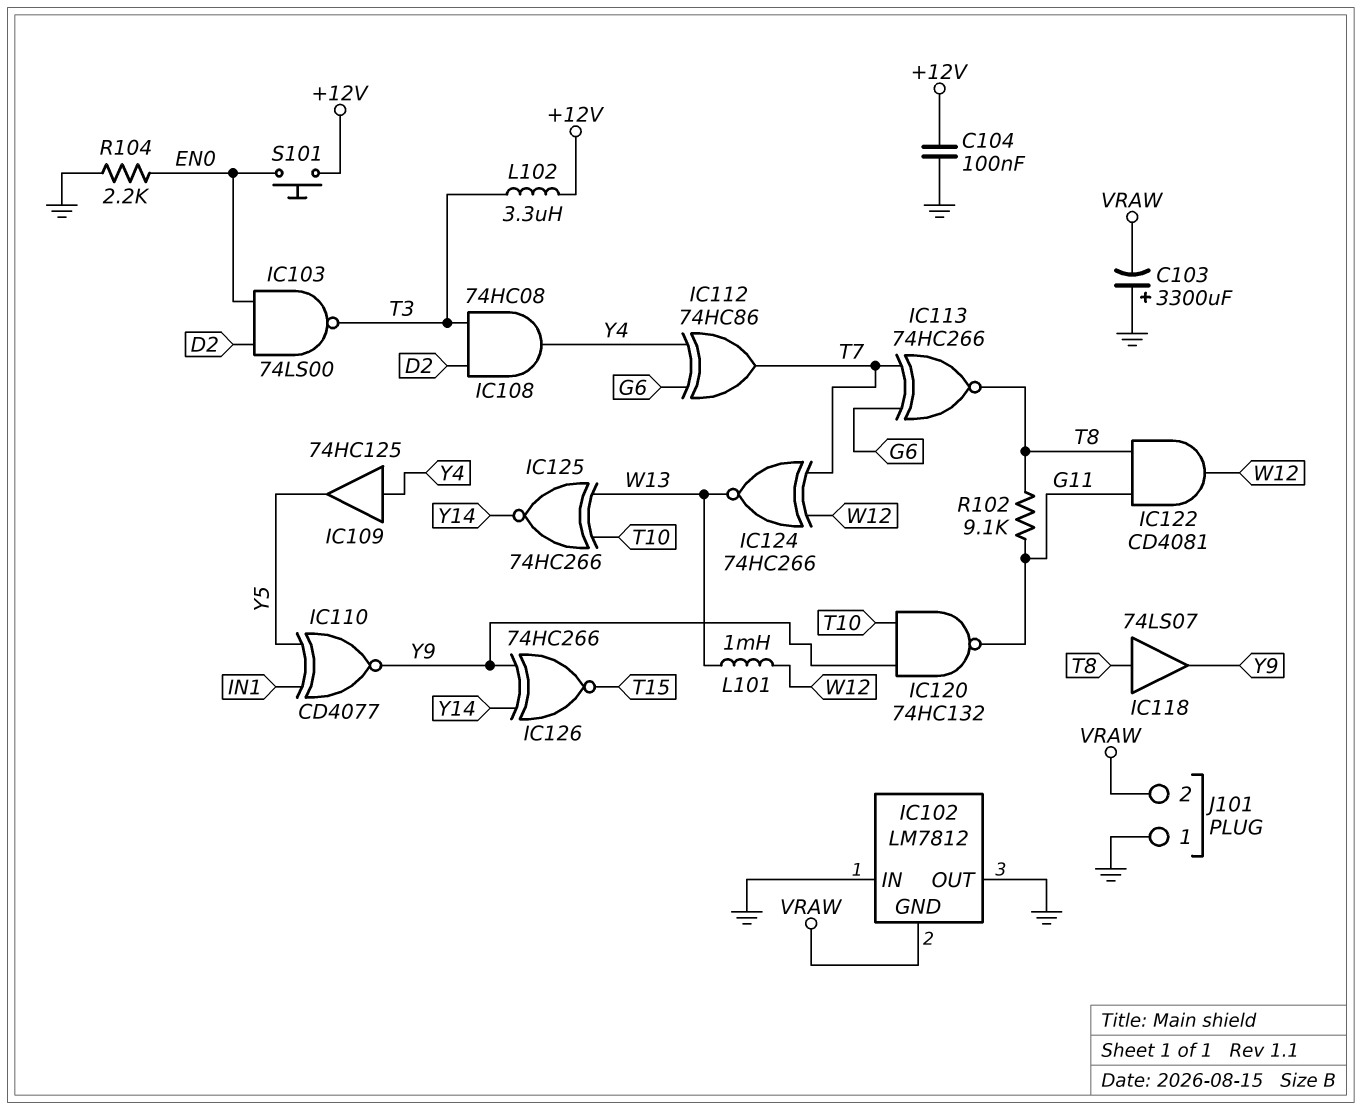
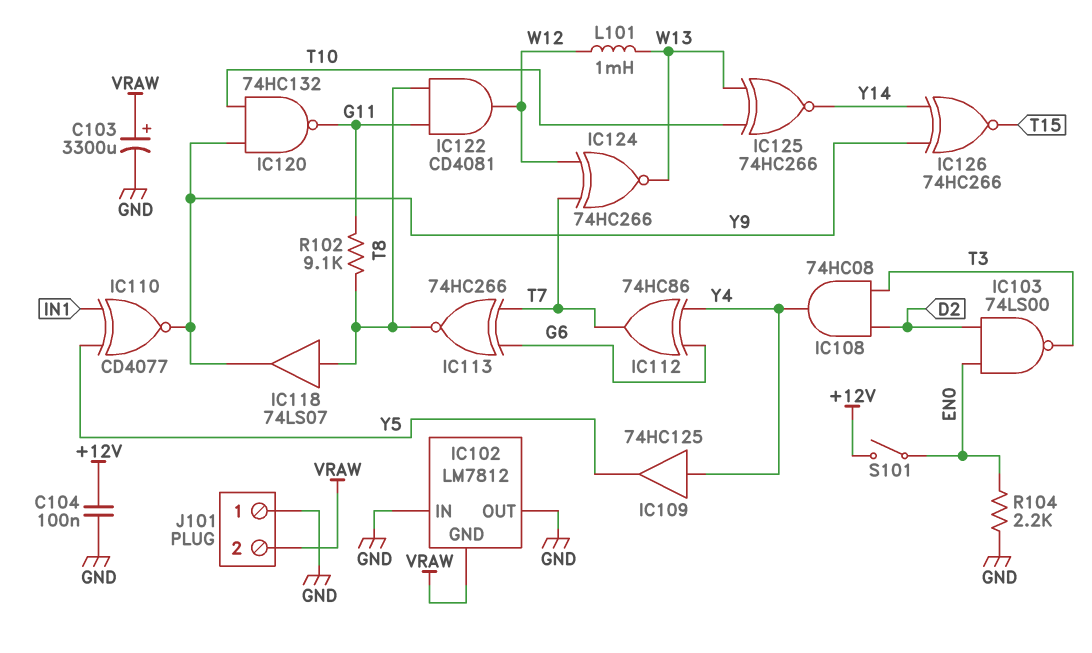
C103: 3300uF (plus GND, minus VRAW) -> 3300uF (plus VRAW, minus GND)
L102: 3.3uH (+12V, T3) -> none
S101: button (+12V, EN0) -> switch (+12V, EN0)

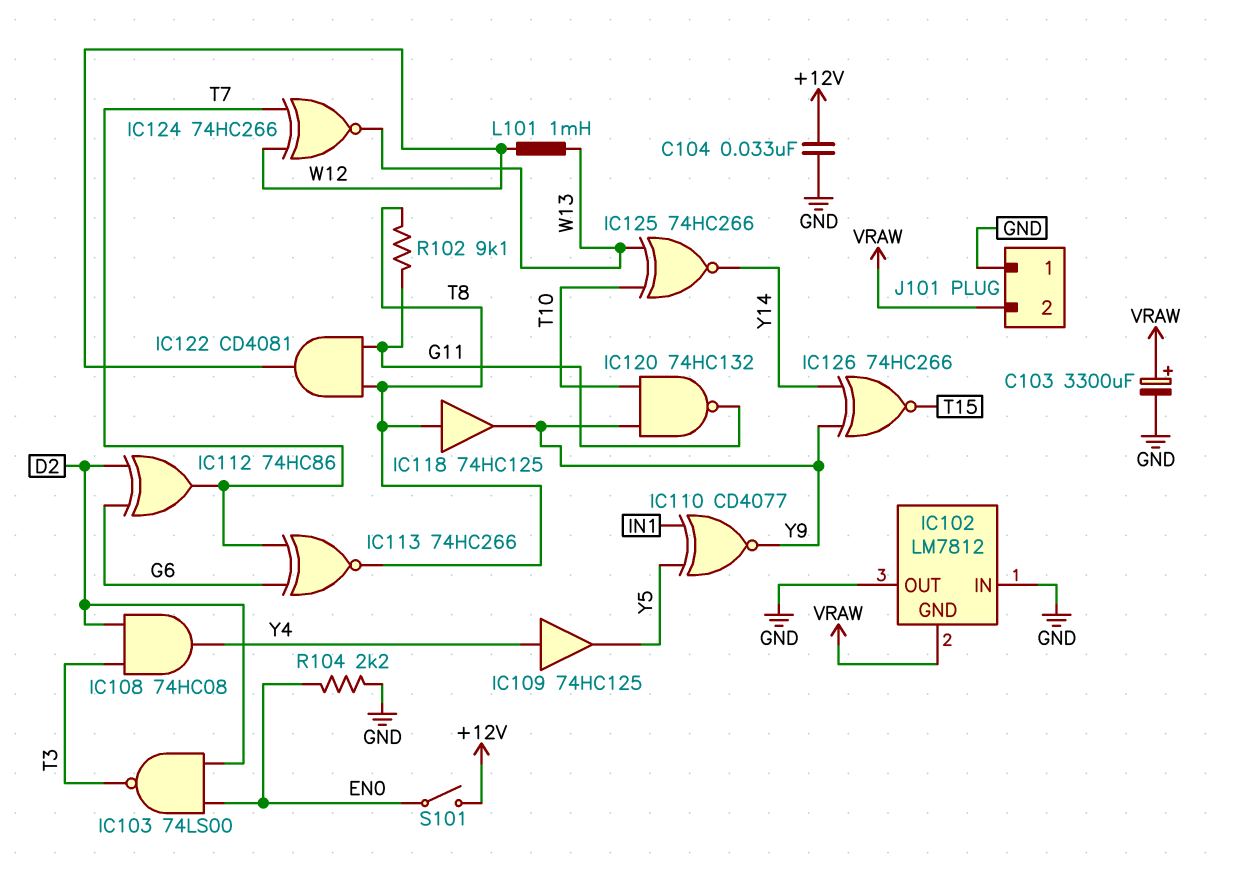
C104: 100nF (+12V, GND) -> 33nF (+12V, GND)
IC112: XOR 74HC86 (in G6, in Y4, out T7) -> XOR 74HC86 (in D2, in G6, out T7)
IC118: buffer 74LS07 (in T8, out Y9) -> buffer 74HC125 (in T8, out Y9)

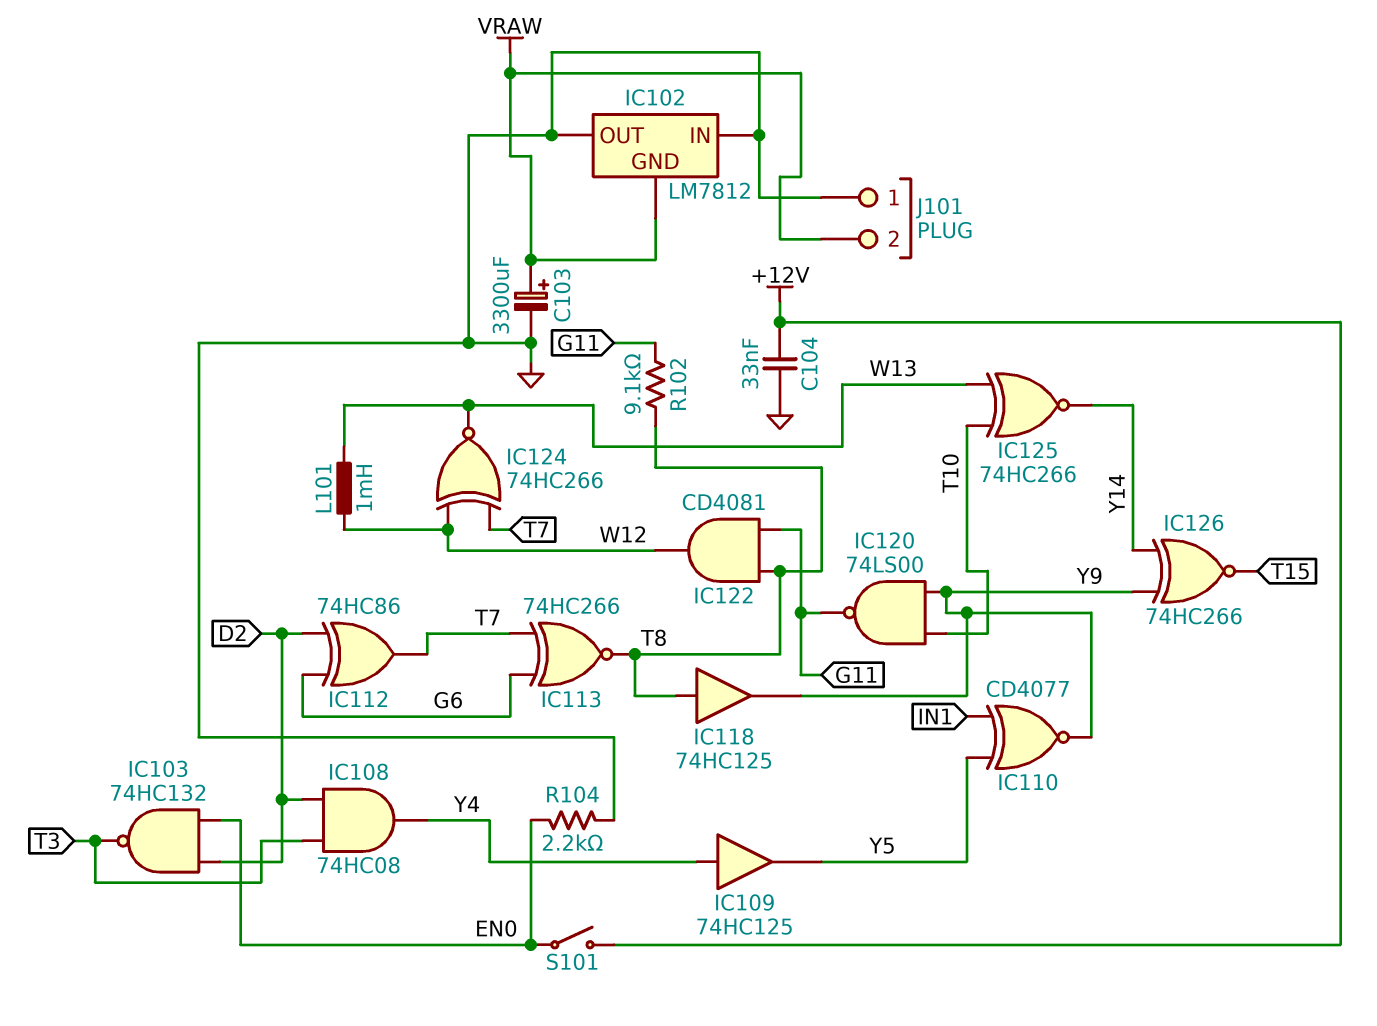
IC103: NAND 74LS00 (in D2, in EN0, out T3) -> NAND 74HC132 (in D2, in EN0, out T3)
IC120: NAND 74HC132 (in T10, in Y9, out G11) -> NAND 74LS00 (in T10, in Y9, out G11)

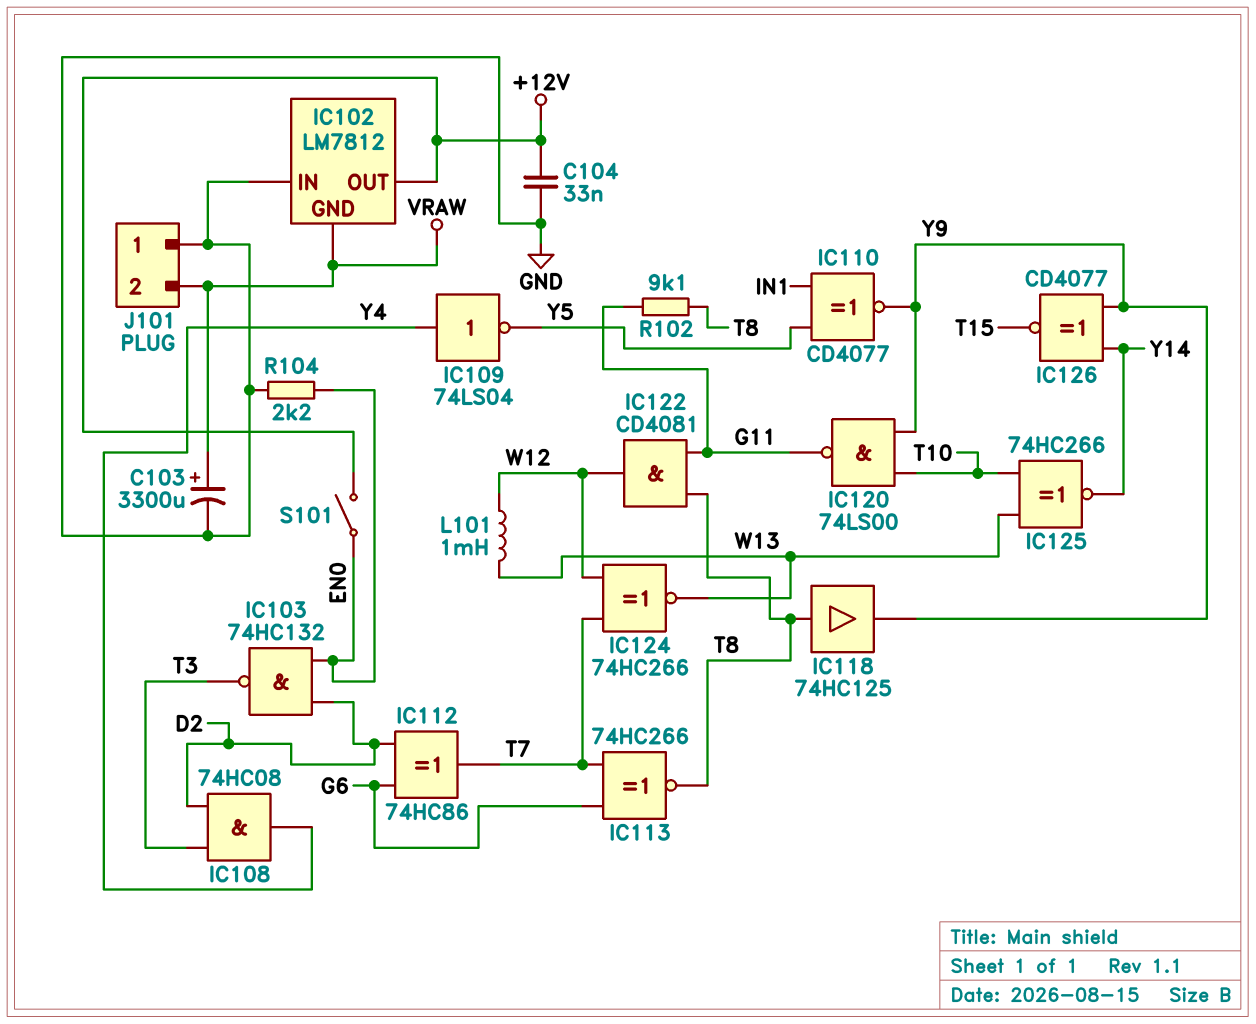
IC102 pin OUT: GND -> +12V
IC109: buffer 74HC125 (in Y4, out Y5) -> NOT 74LS04 (in Y4, out Y5)
IC126: XNOR 74HC266 (in Y9, in Y14, out T15) -> XNOR CD4077 (in Y9, in Y14, out T15)

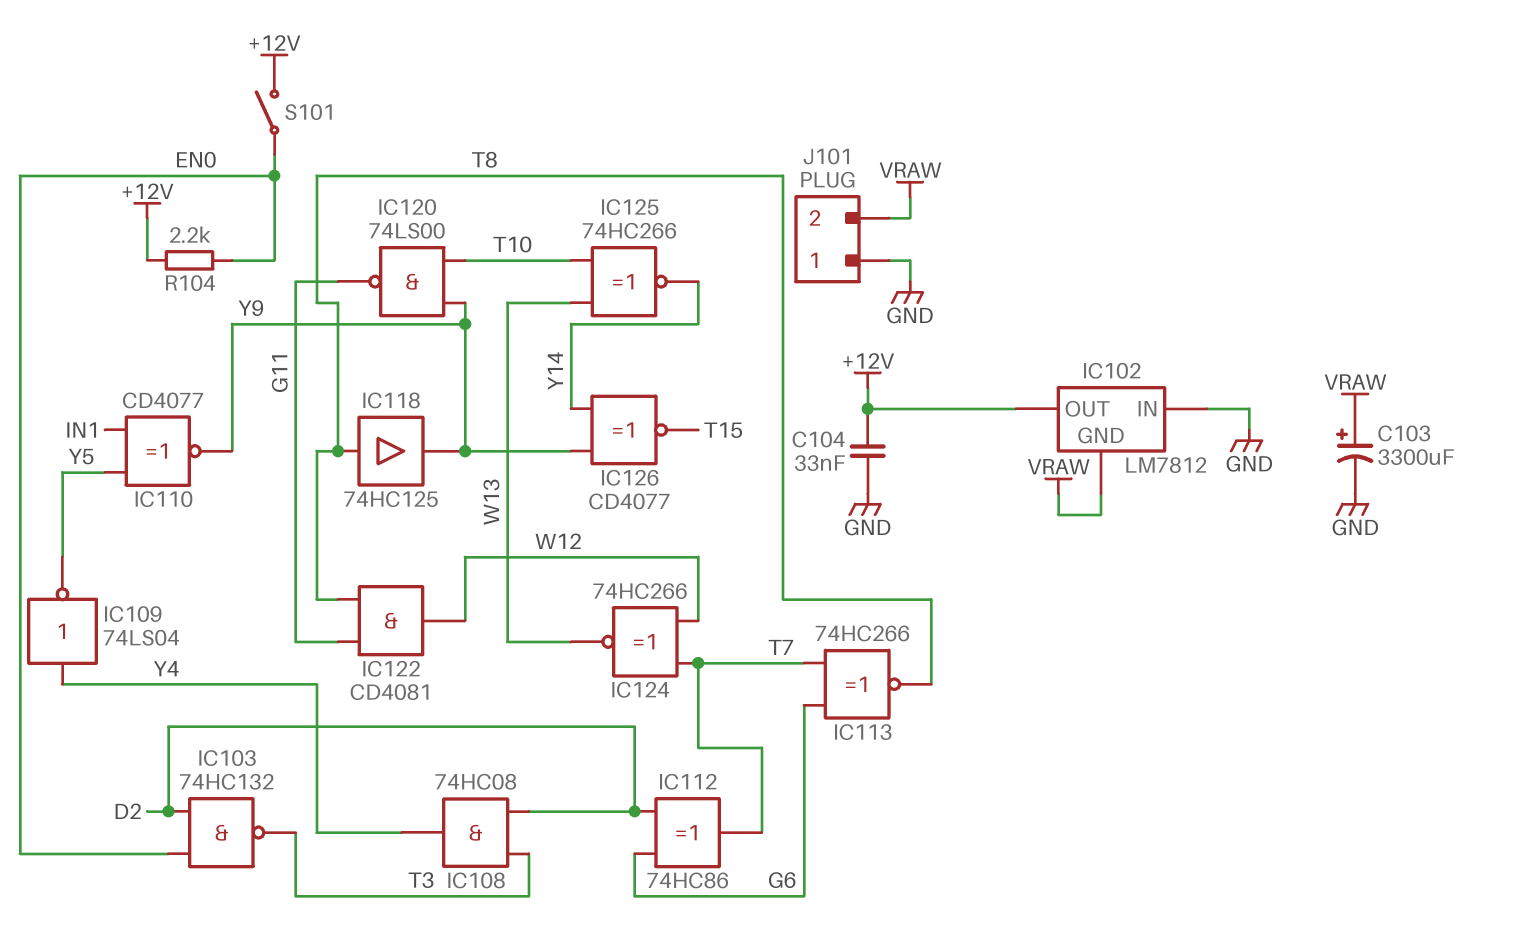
L101: 1mH (W12, W13) -> none
R102: 9.1k (G11, T8) -> none
R104: 2.2k (EN0, GND) -> 2.2k (+12V, EN0)

